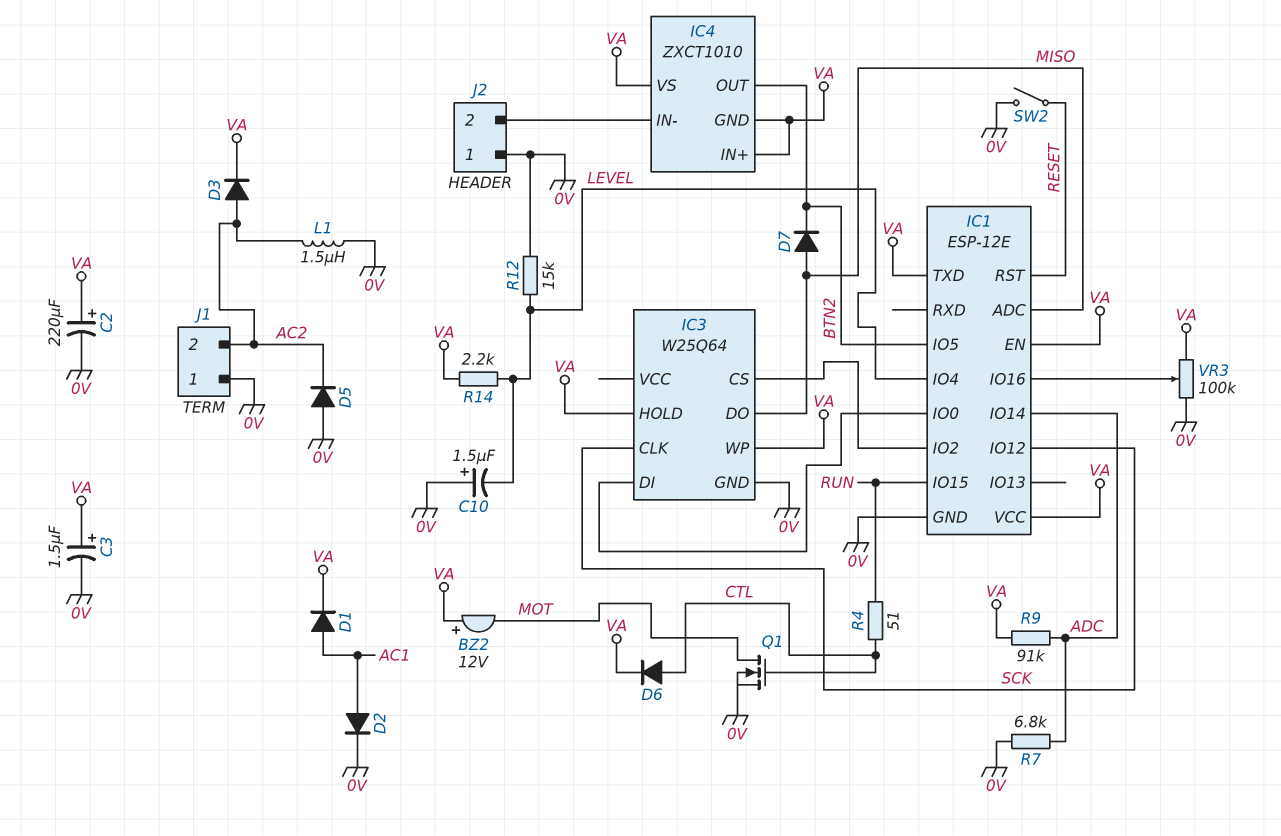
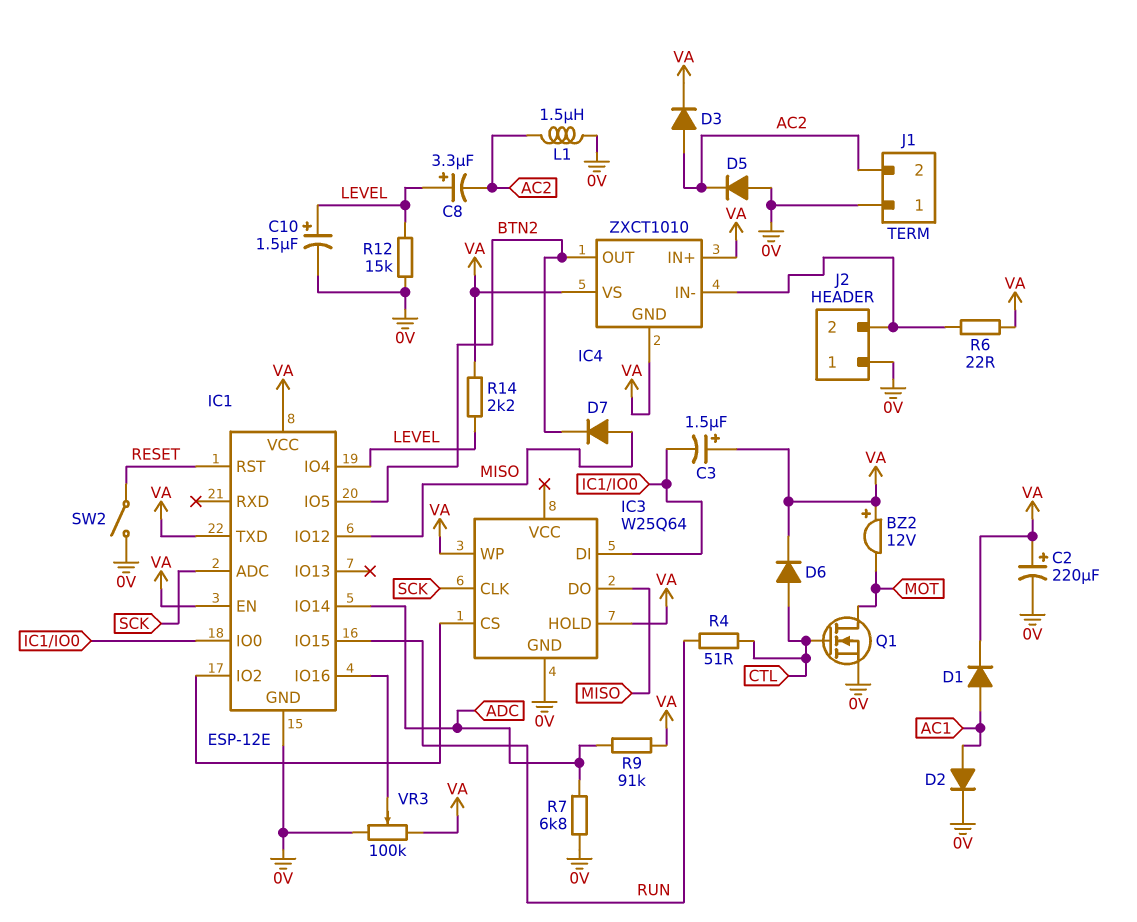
C3: 1.5uF (plus VA, minus 0V) -> 1.5uF (plus VA, minus IC1/IO0)
C8: none -> 3.3uF (plus LEVEL, minus AC2)
C10: 1.5uF (plus 0V, minus LEVEL) -> 1.5uF (plus LEVEL, minus 0V)
IC1 pin ADC: MISO -> SCK
IC1 pin IO12: SCK -> MISO
R6: none -> 22 (IC4/IN-, VA)

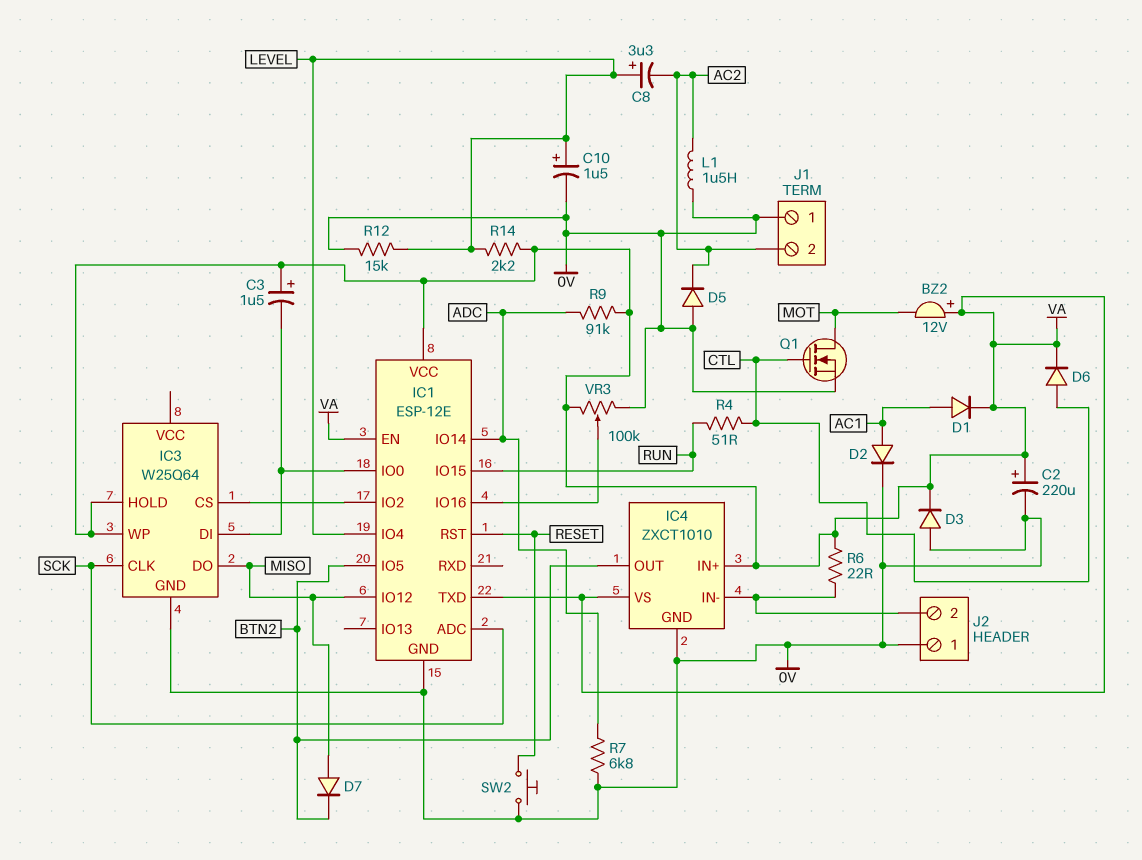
D3: diode (A AC2, K VA) -> diode (A 0V, K VA)
IC4 pin GND: VA -> 0V
SW2: switch (0V, RESET) -> button (0V, RESET)

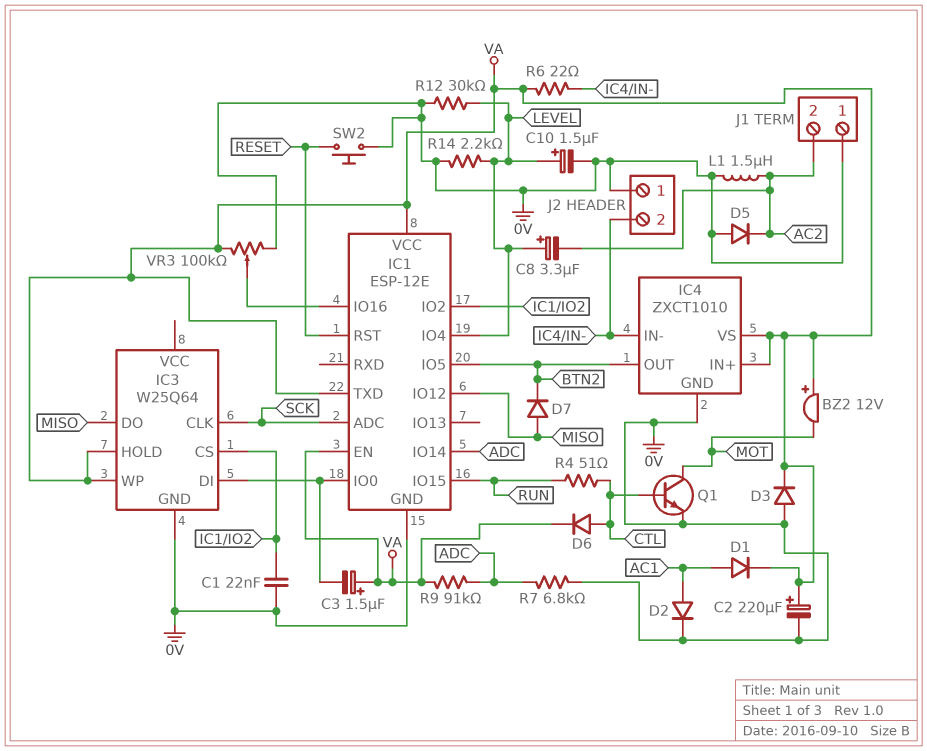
C1: none -> 22nF (0V, IC1/IO2)
Q1: NMOS (G CTL, D MOT, S 0V) -> NPN (B CTL, C MOT, E 0V)
R12: 15k (0V, LEVEL) -> 30k (0V, LEVEL)
R14: 2.2k (LEVEL, VA) -> 2.2k (0V, LEVEL)

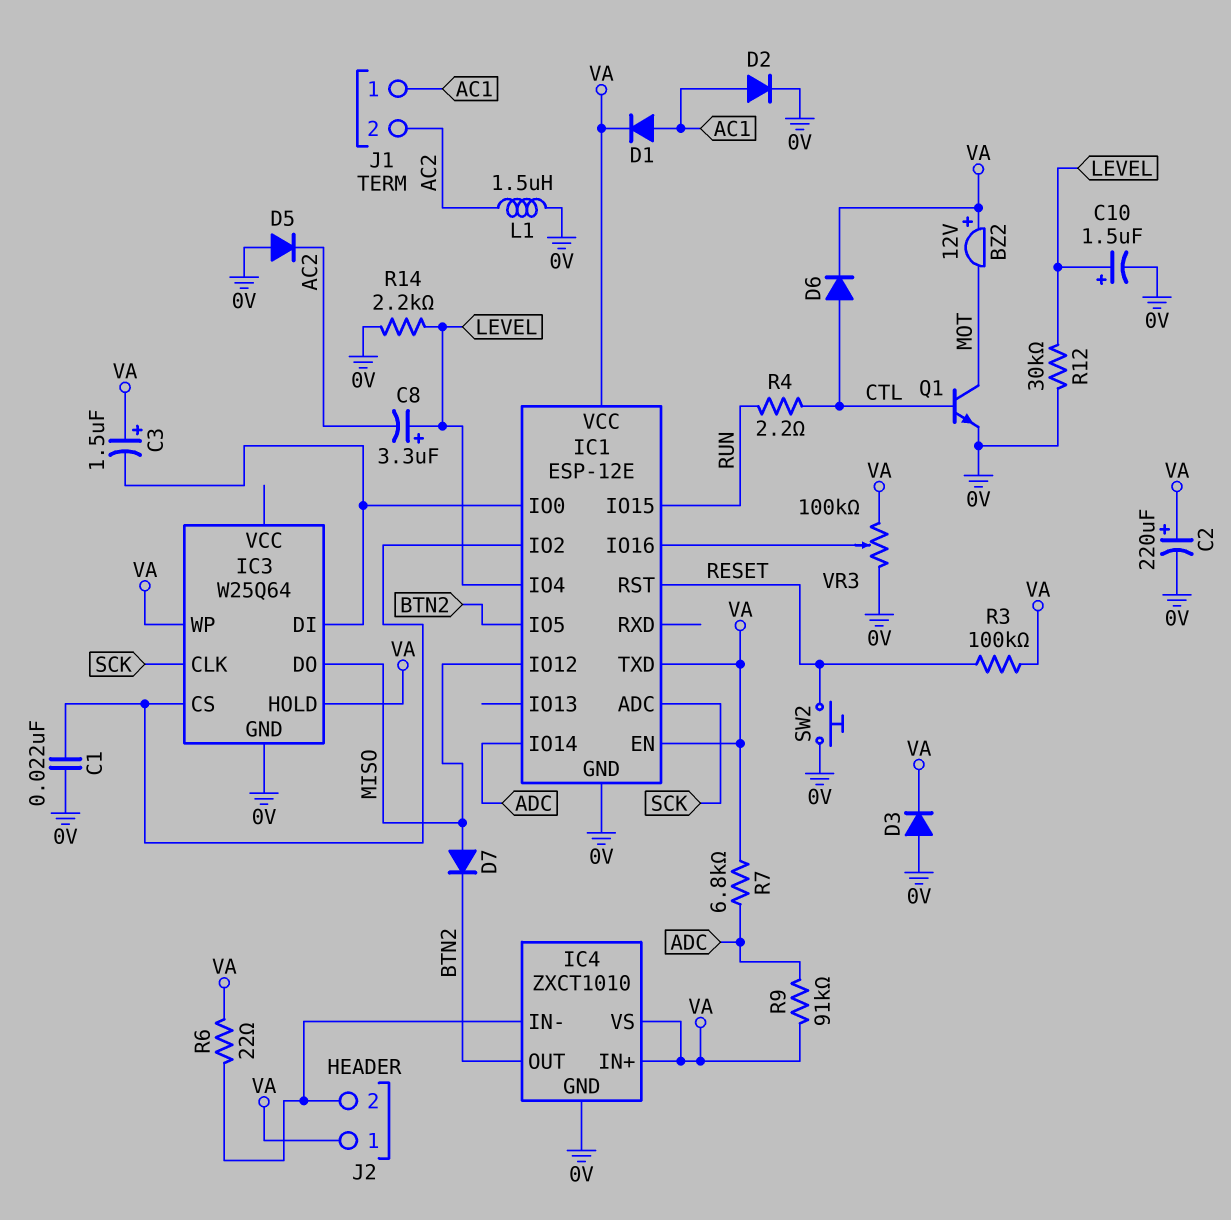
J1 pin 1: 0V -> AC1
J2 pin 1: 0V -> VA
R3: none -> 100k (RESET, VA)
R4: 51 (CTL, RUN) -> 2.2 (CTL, RUN)
R7: 6.8k (0V, ADC) -> 6.8k (ADC, VA)

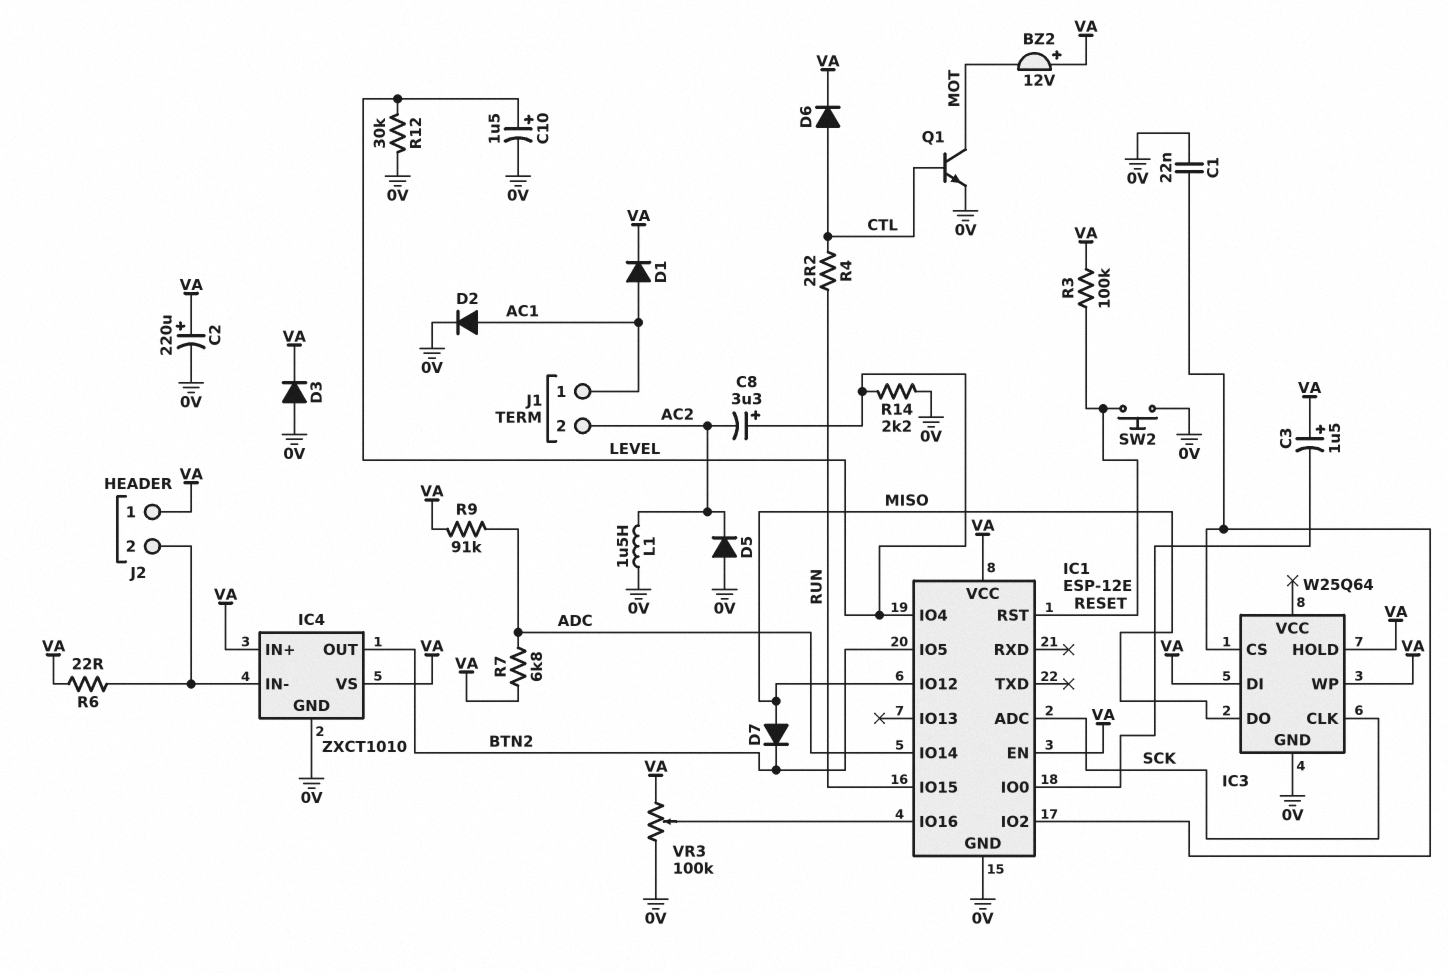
IC1 pin TXD: VA -> none
IC3 pin DI: IC1/IO0 -> VA

